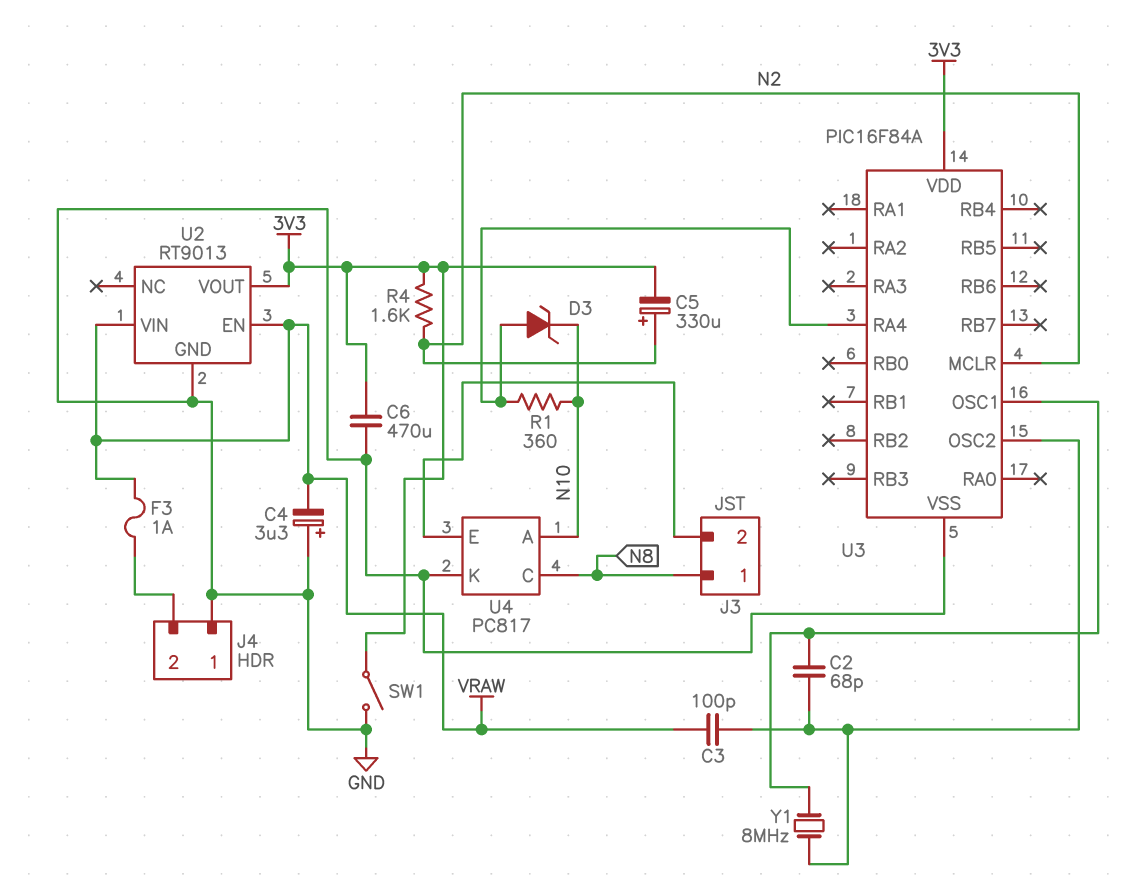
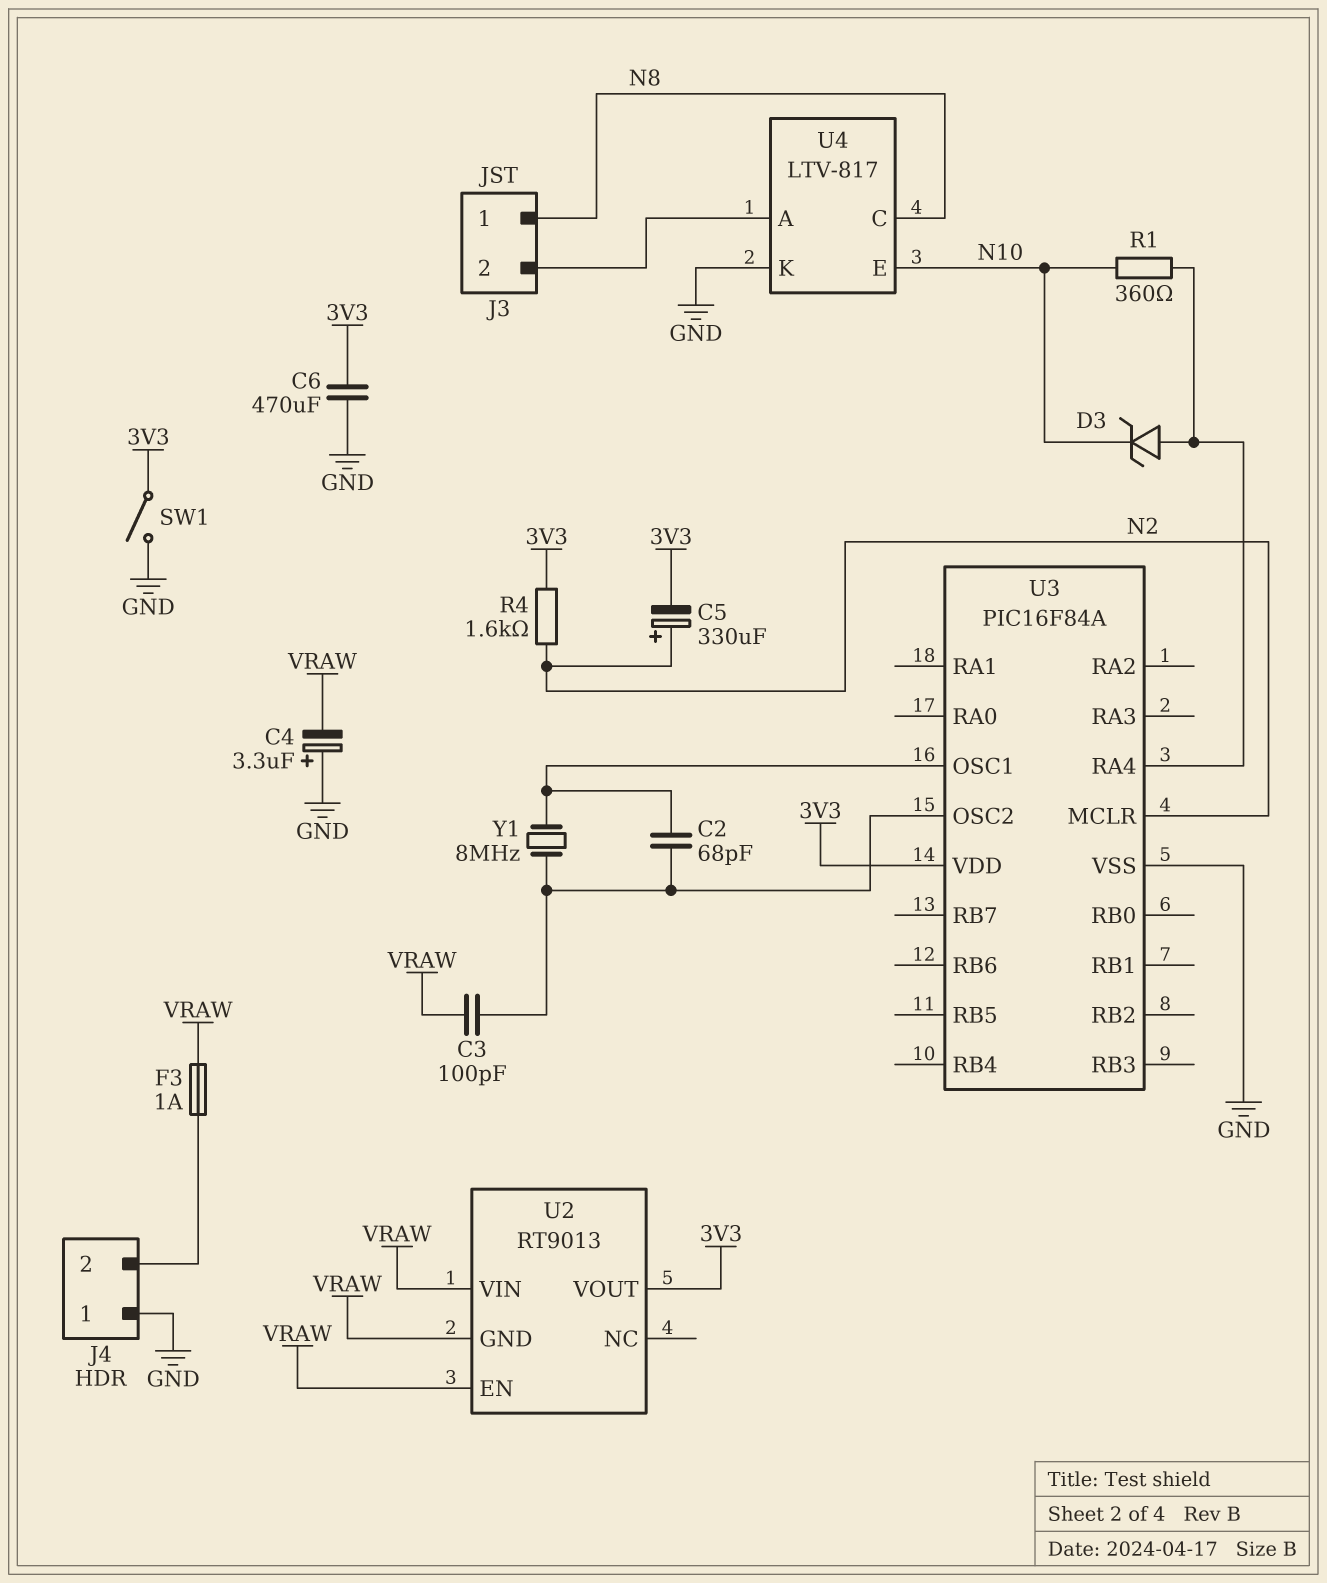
U2 pin GND: GND -> VRAW
U4: PC817 -> LTV-817
U4 pin A: N10 -> J3/2
U4 pin E: J3/2 -> N10

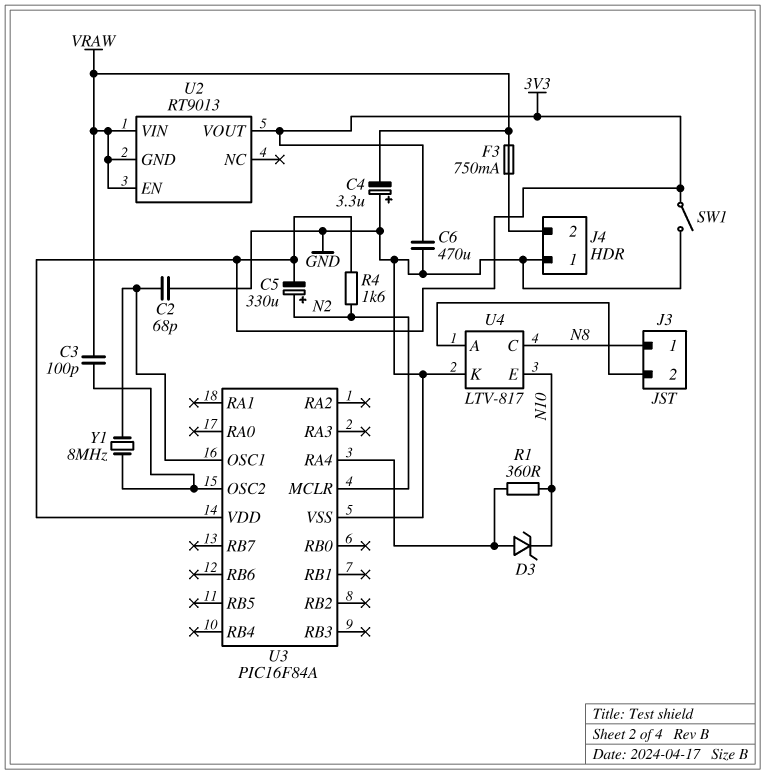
C2: 68pF (U3/OSC1, U3/OSC2) -> 68pF (GND, U3/OSC1)
F3: 1A (J4/2, VRAW) -> 750mA (J4/2, VRAW)

